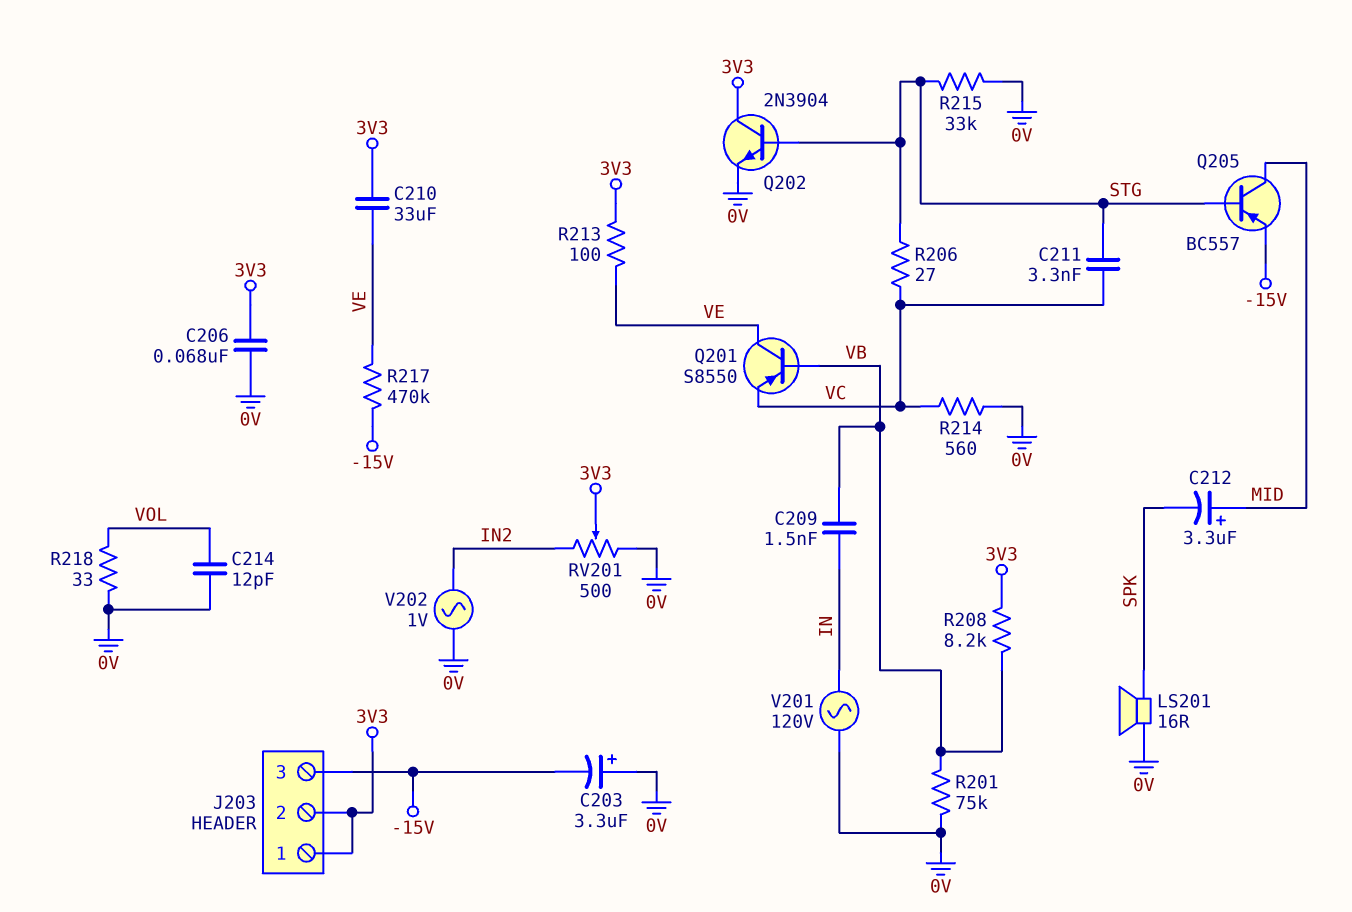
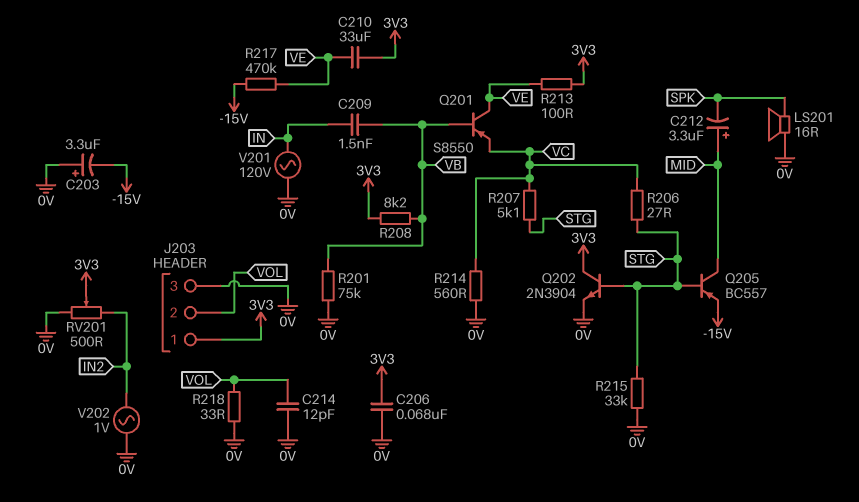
C211: 3.3nF (STG, VC) -> none
J203 pin 2: 3V3 -> VOL
J203 pin 3: -15V -> 0V
R207: none -> 5.1k (STG, VC)

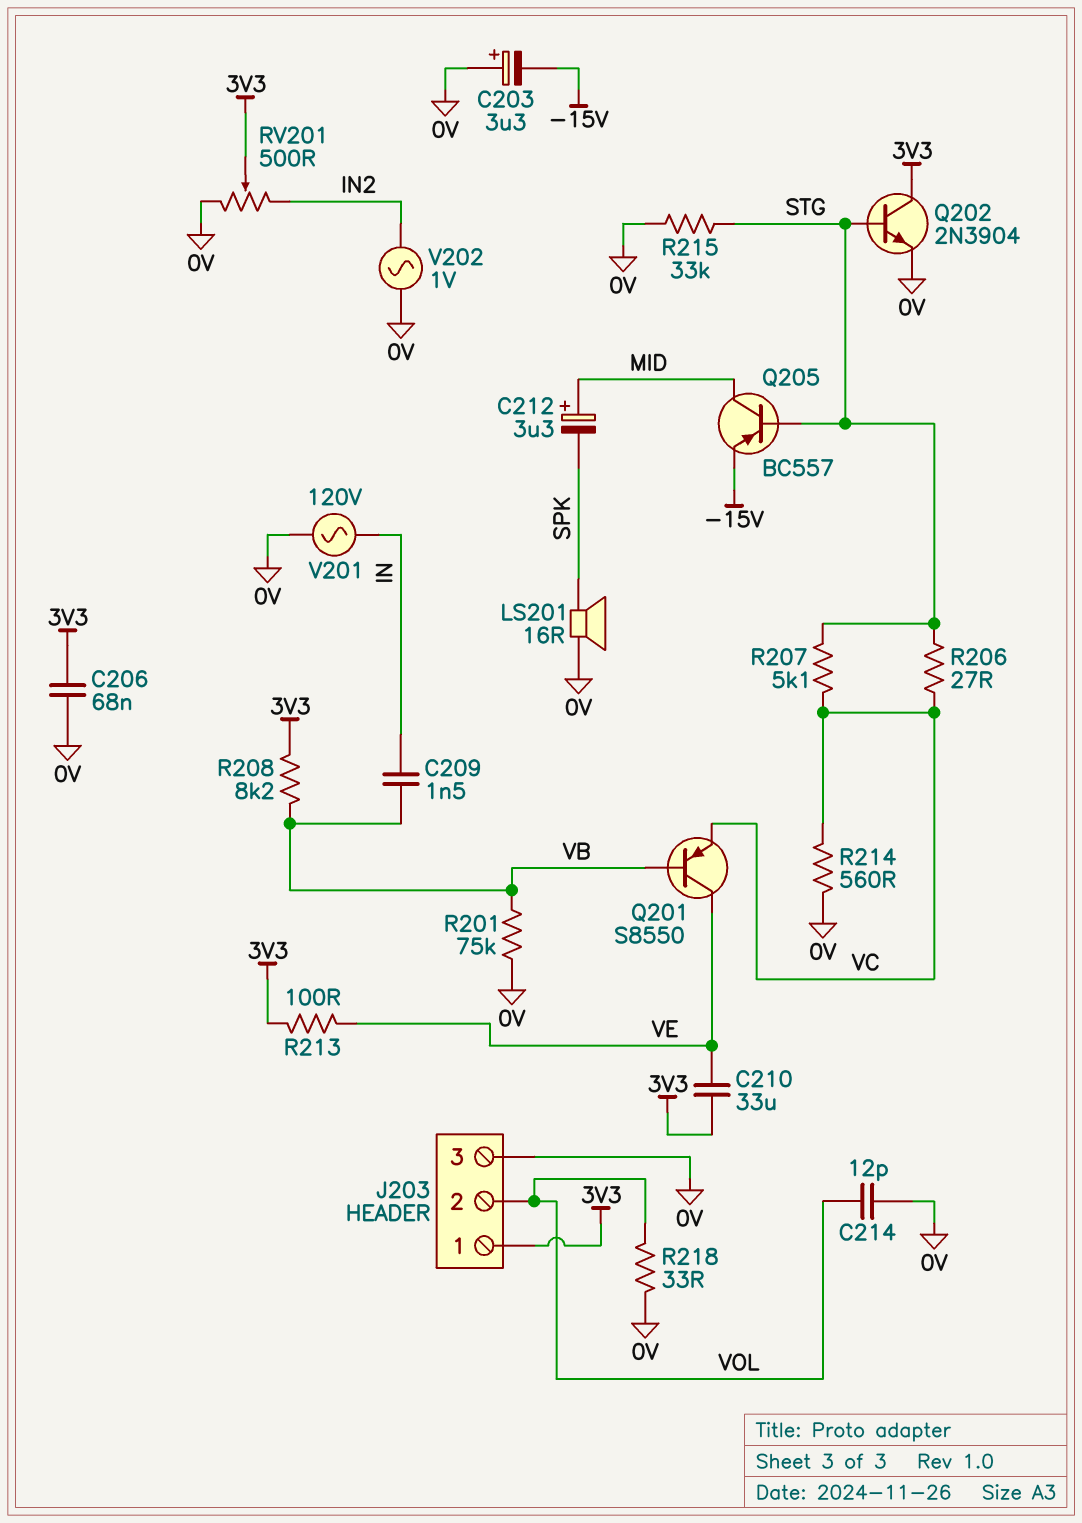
R217: 470k (-15V, VE) -> none

